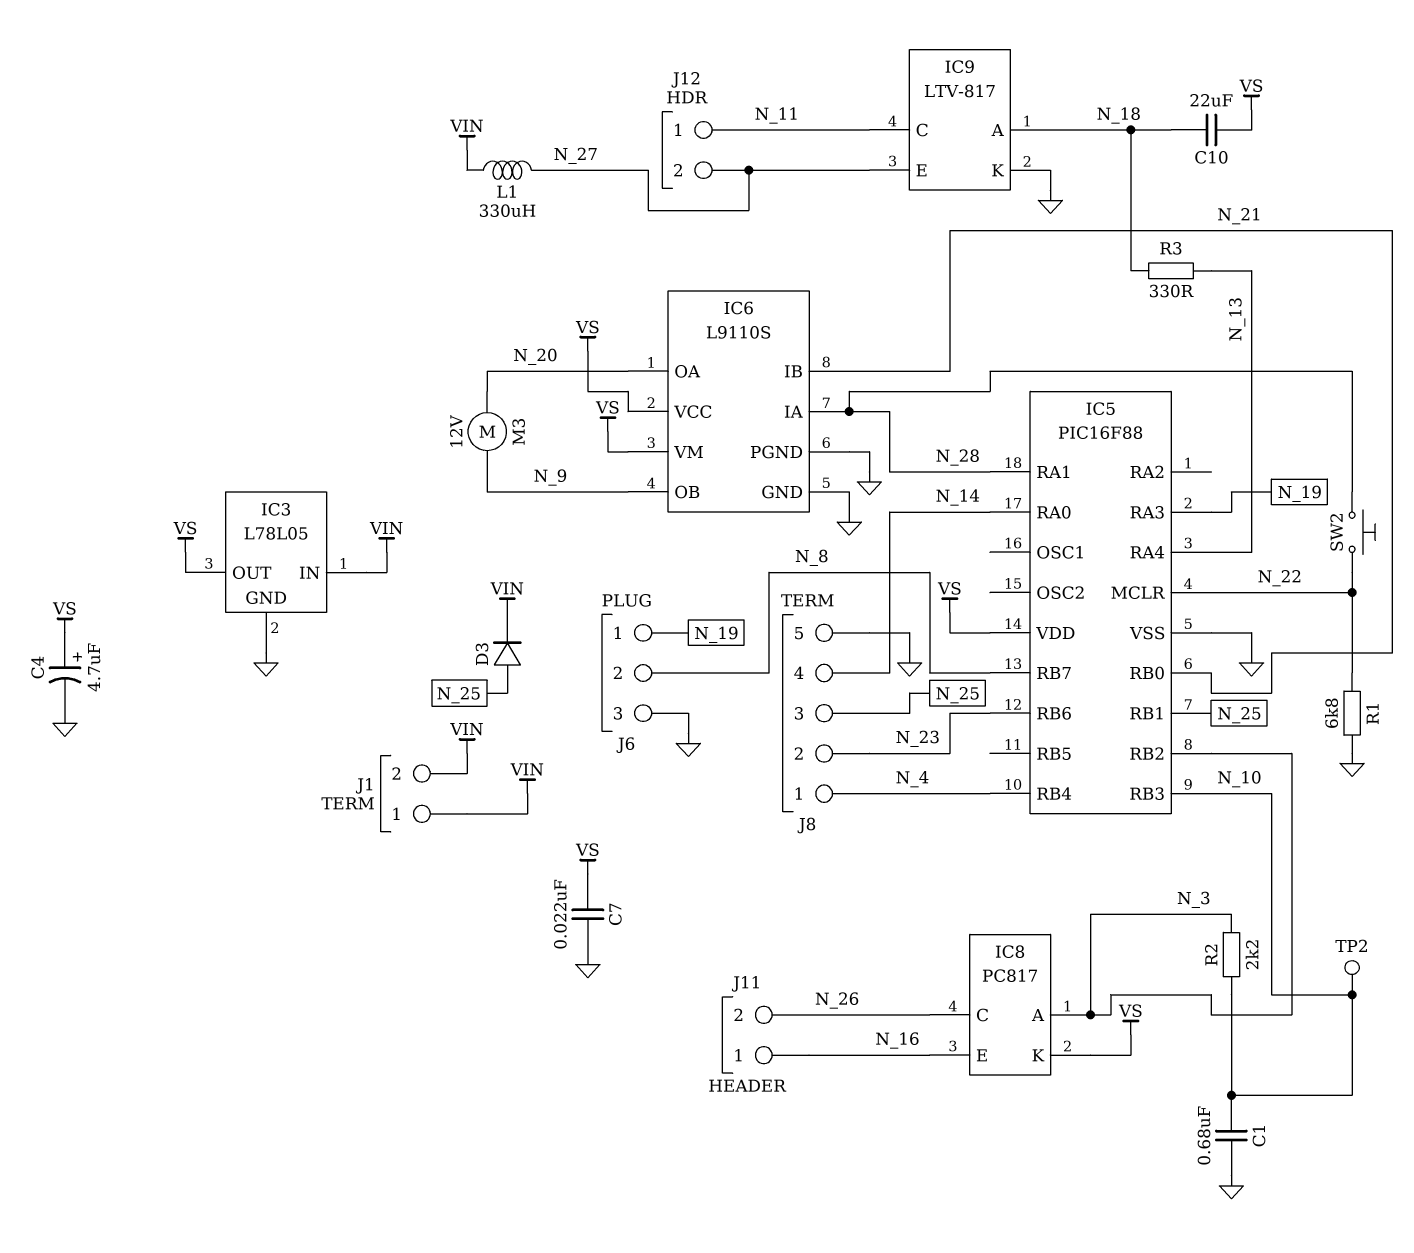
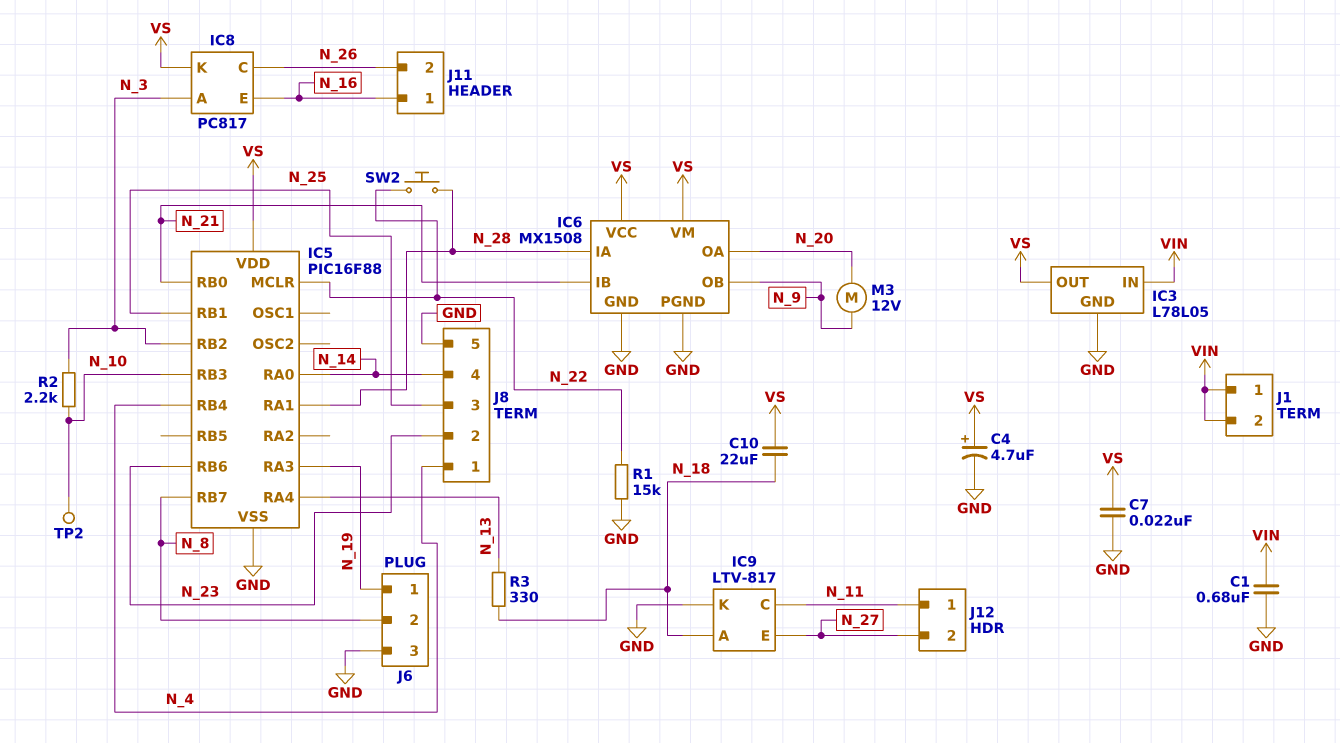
C1: 680nF (GND, N_10) -> 680nF (GND, VIN)
D3: diode (A N_25, K VIN) -> none
IC6: L9110S -> MX1508
L1: 330uH (N_27, VIN) -> none
R1: 6.8k (GND, N_22) -> 15k (GND, N_22)

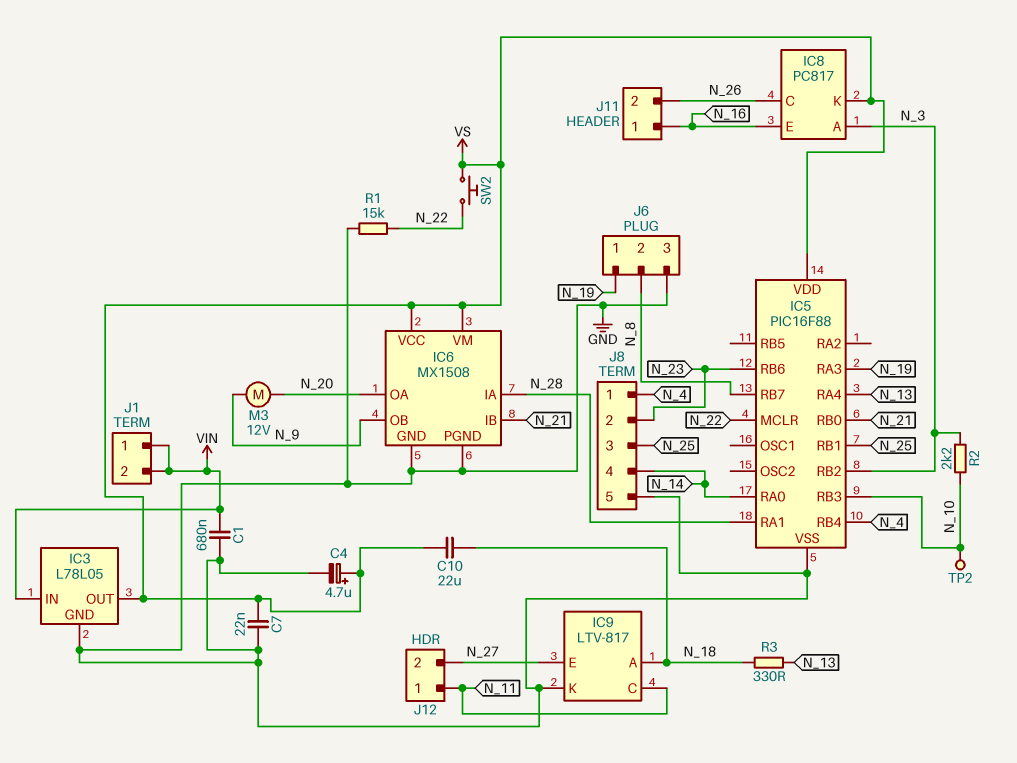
SW2: button (N_22, N_28) -> button (N_22, VS)

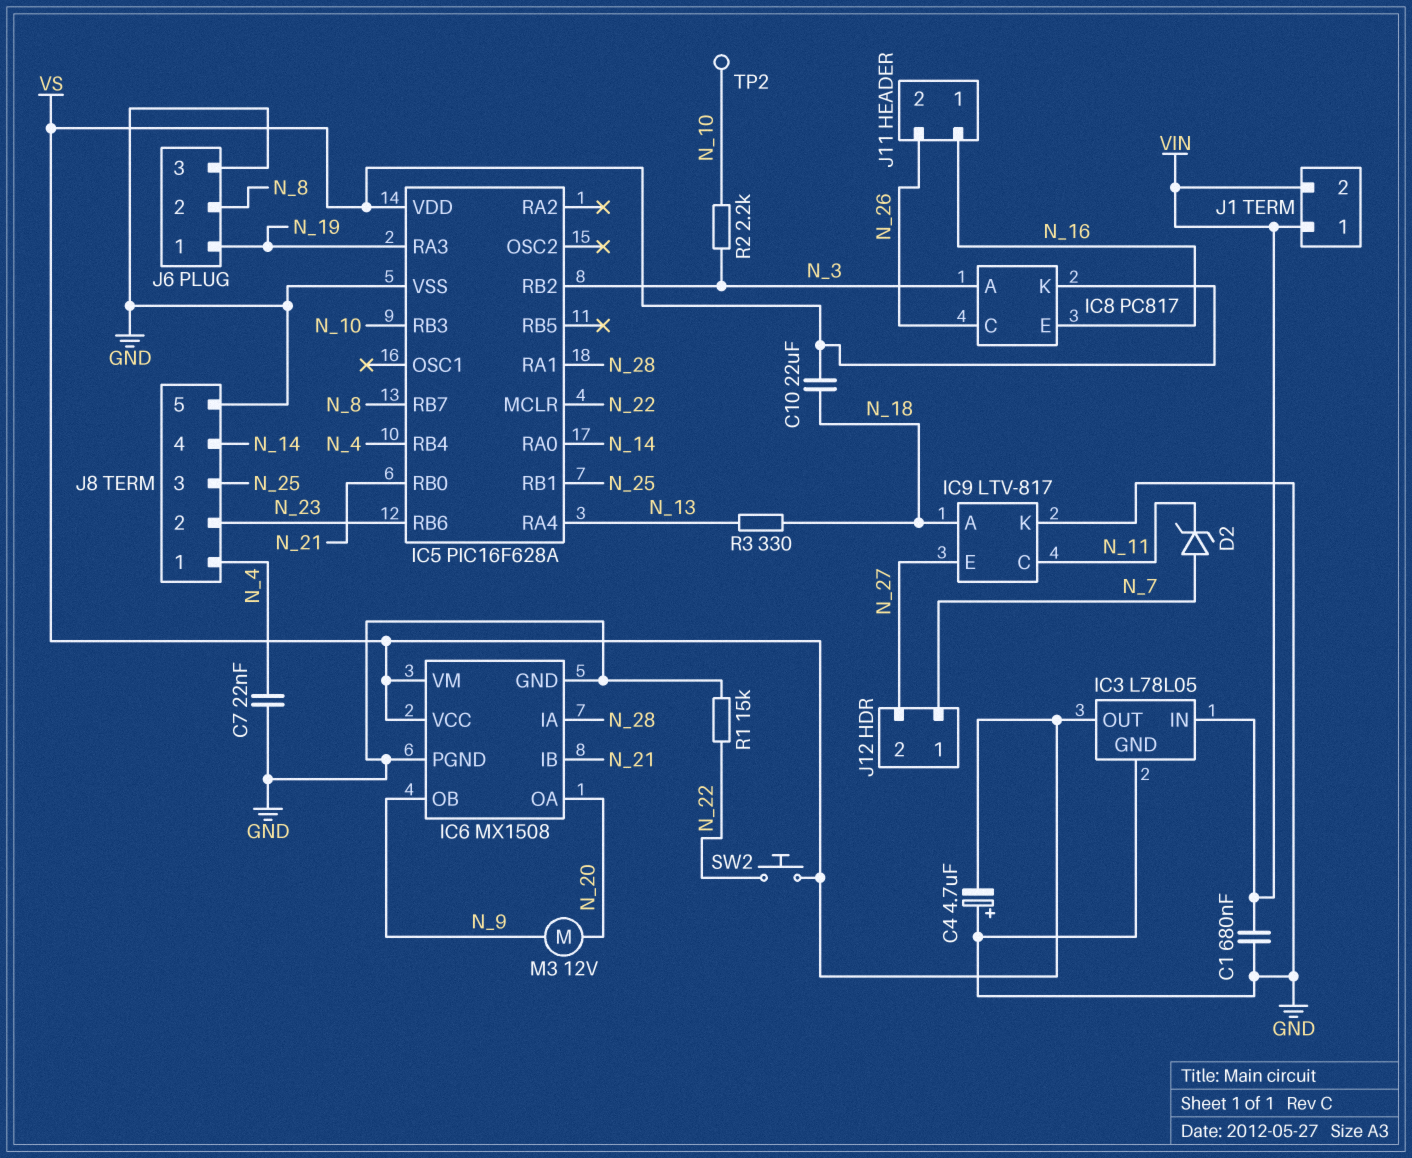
C4: 4.7uF (plus VS, minus GND) -> 4.7uF (plus GND, minus VS)
C7: 22nF (GND, VS) -> 22nF (GND, N_4)
D2: none -> zener (A N_7, K N_11)
IC5: PIC16F88 -> PIC16F628A
J12 pin 1: N_11 -> N_7

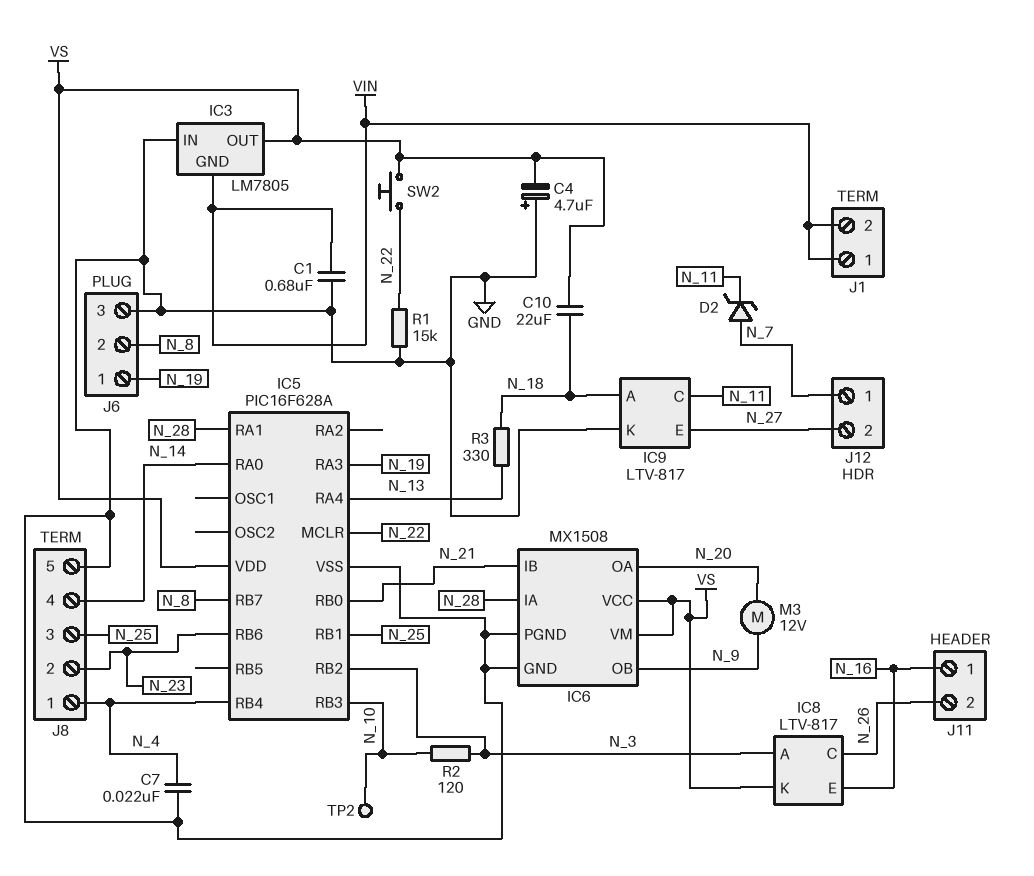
IC3: L78L05 -> LM7805
IC3 pin GND: GND -> VIN
IC3 pin IN: VIN -> GND
IC8: PC817 -> LTV-817
R2: 2.2k (N_3, N_10) -> 120 (N_3, N_10)

